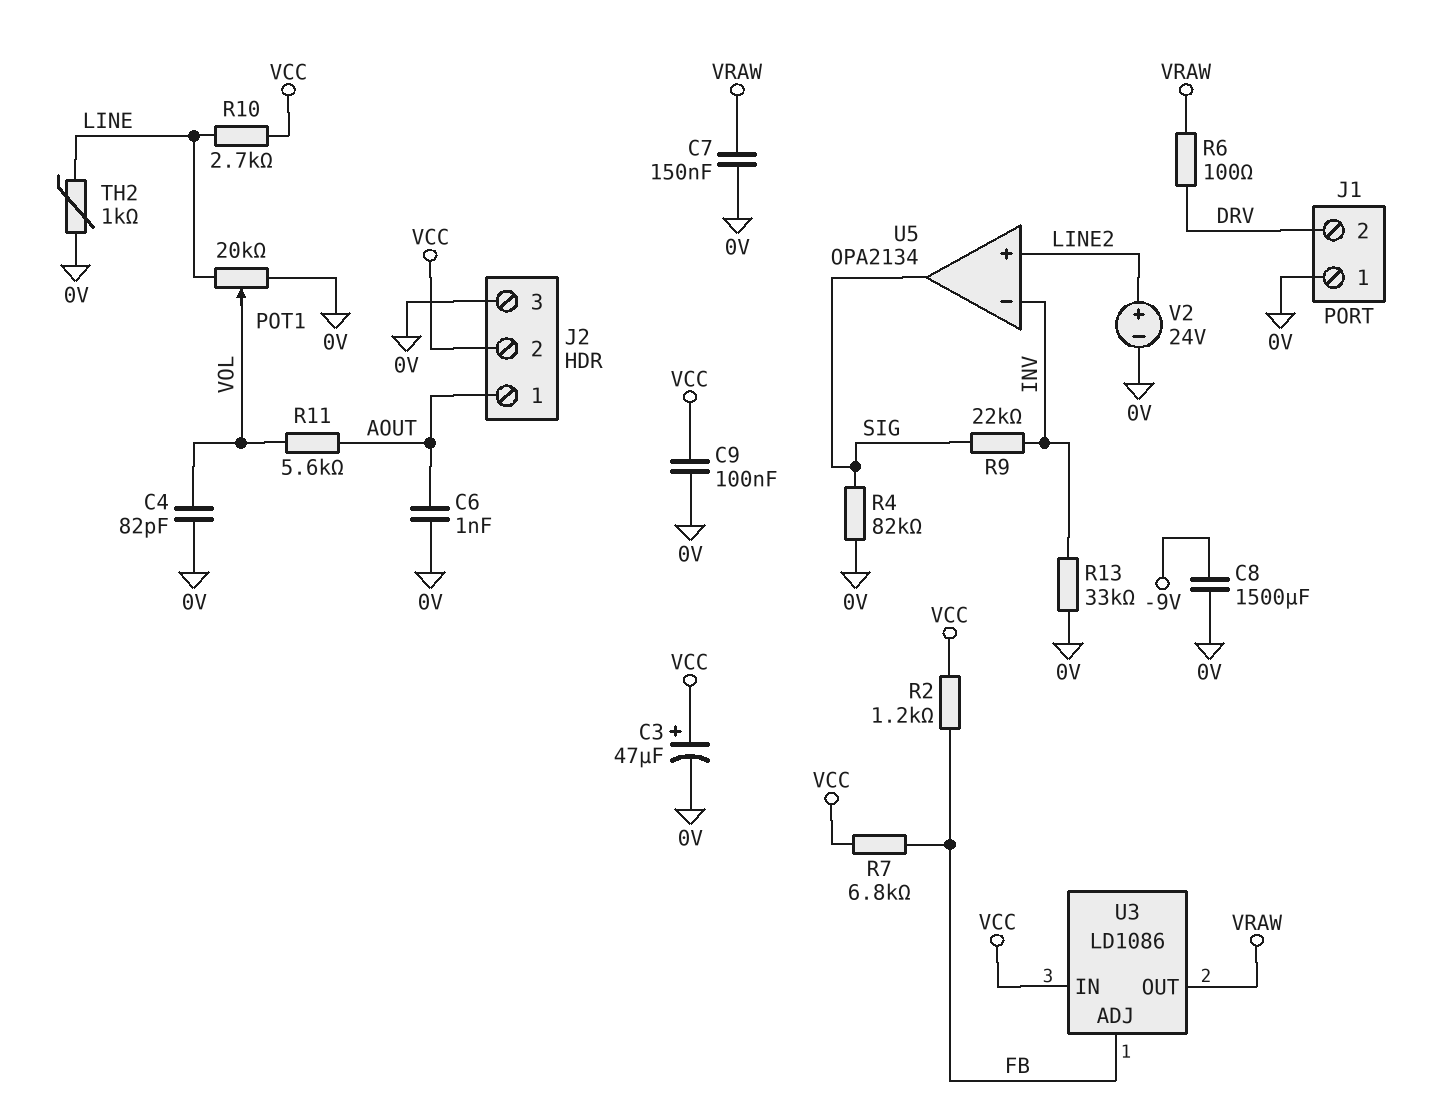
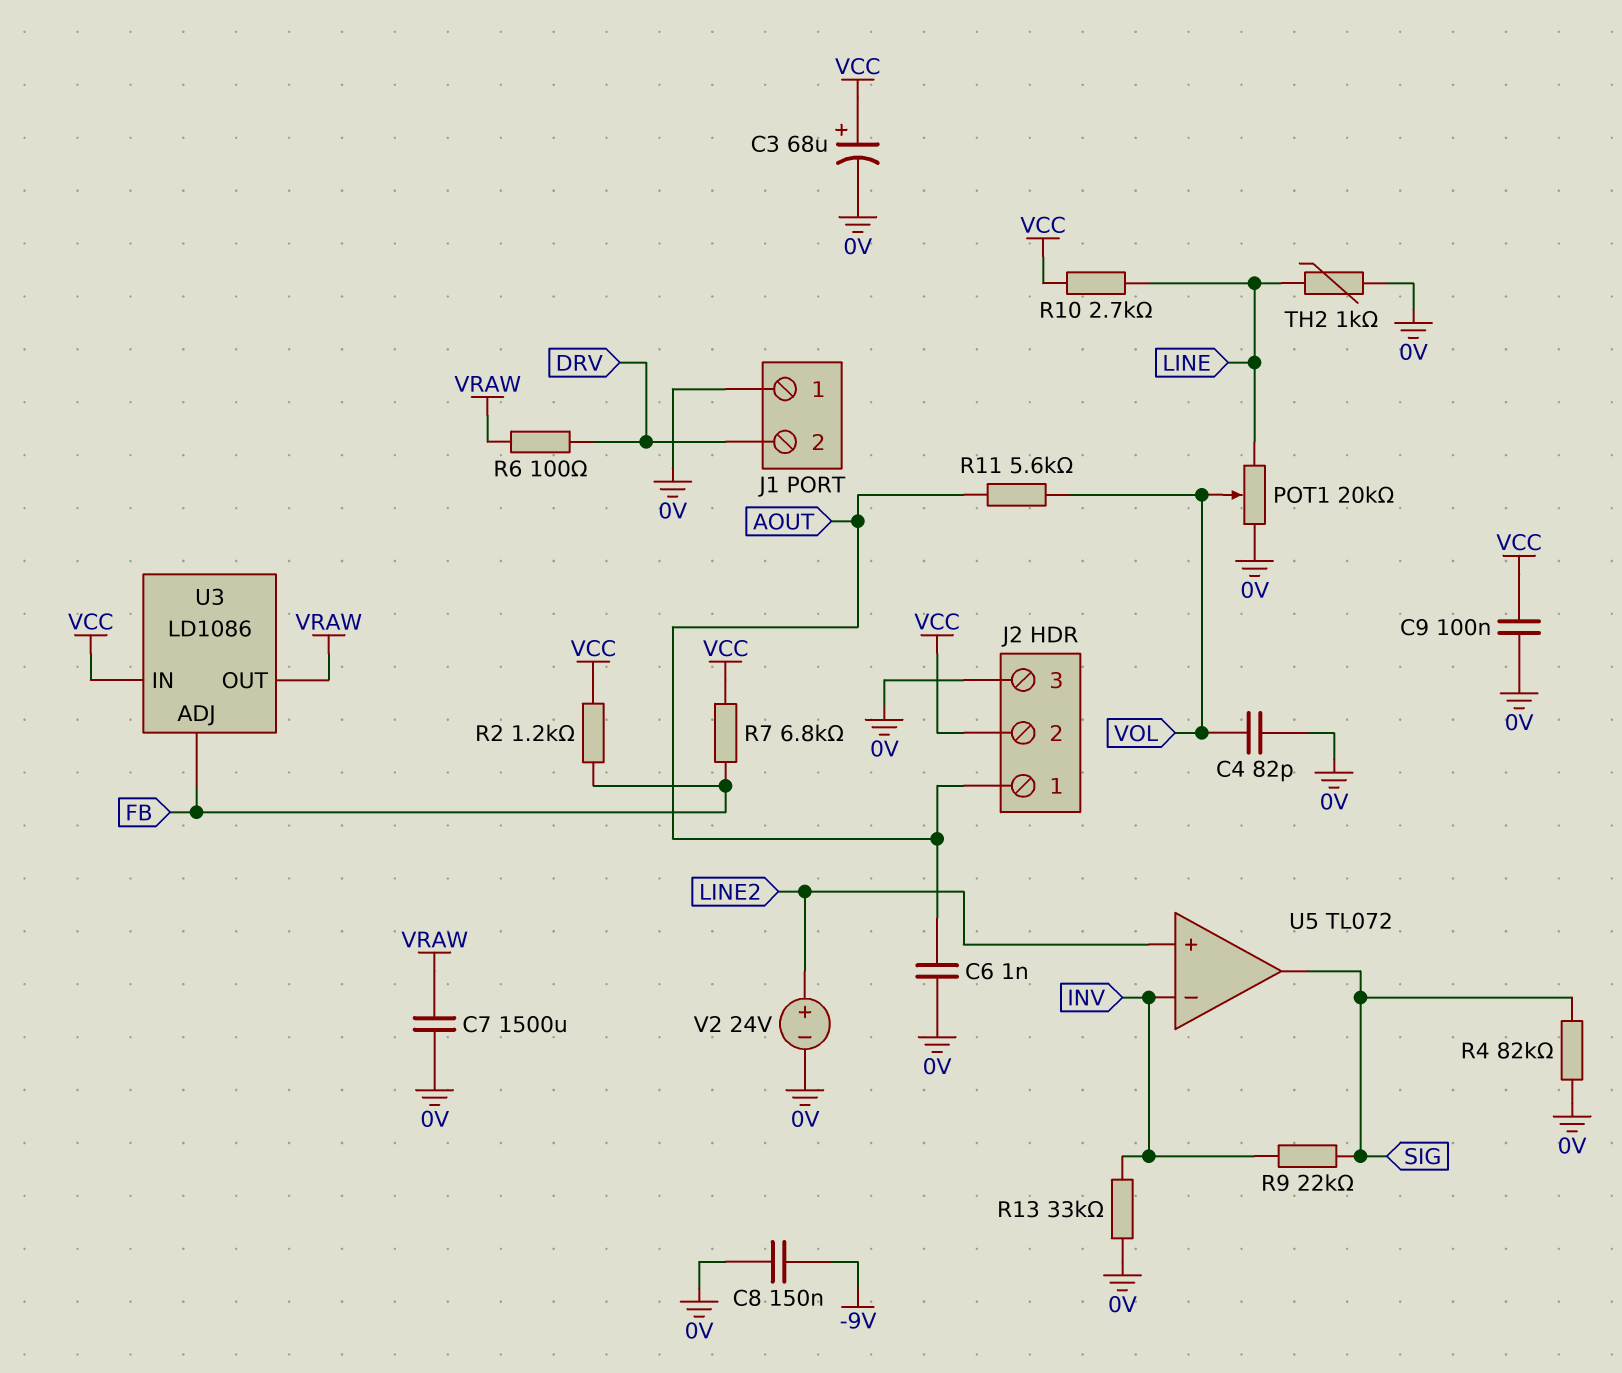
C3: 47uF (plus VCC, minus 0V) -> 68uF (plus VCC, minus 0V)
C7: 150nF (0V, VRAW) -> 1500uF (0V, VRAW)
C8: 1500uF (-9V, 0V) -> 150nF (-9V, 0V)
U5: OPA2134 -> TL072

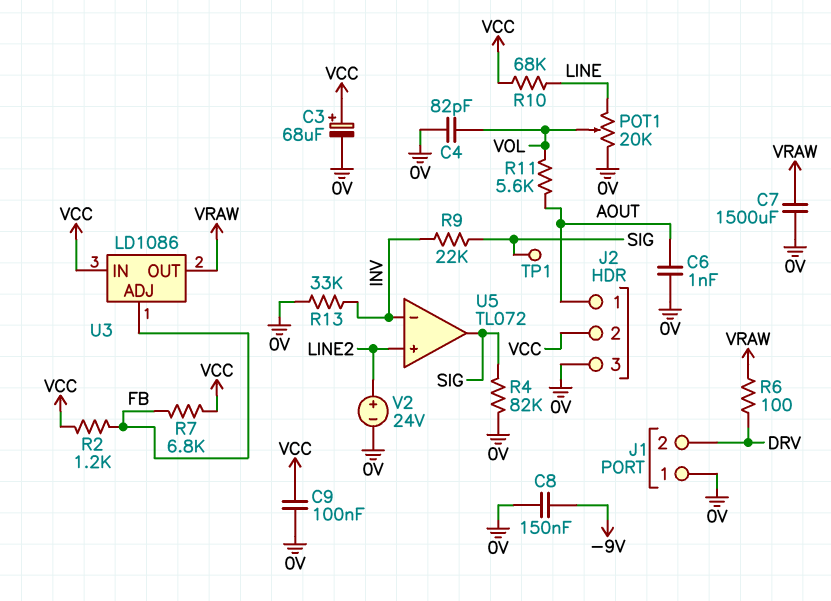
R10: 2.7k (LINE, VCC) -> 68k (LINE, VCC)
TH2: 1k (0V, LINE) -> none
TP1: none -> test point (SIG)

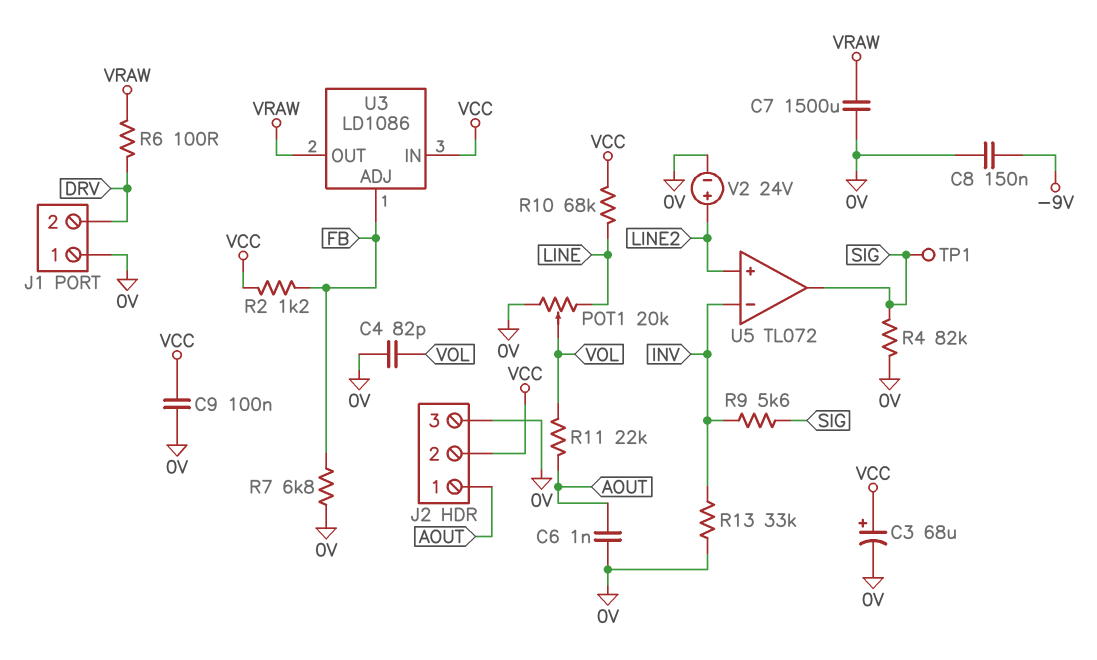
R7: 6.8k (FB, VCC) -> 6.8k (0V, FB)
R9: 22k (INV, SIG) -> 5.6k (INV, SIG)
R11: 5.6k (AOUT, VOL) -> 22k (AOUT, VOL)

